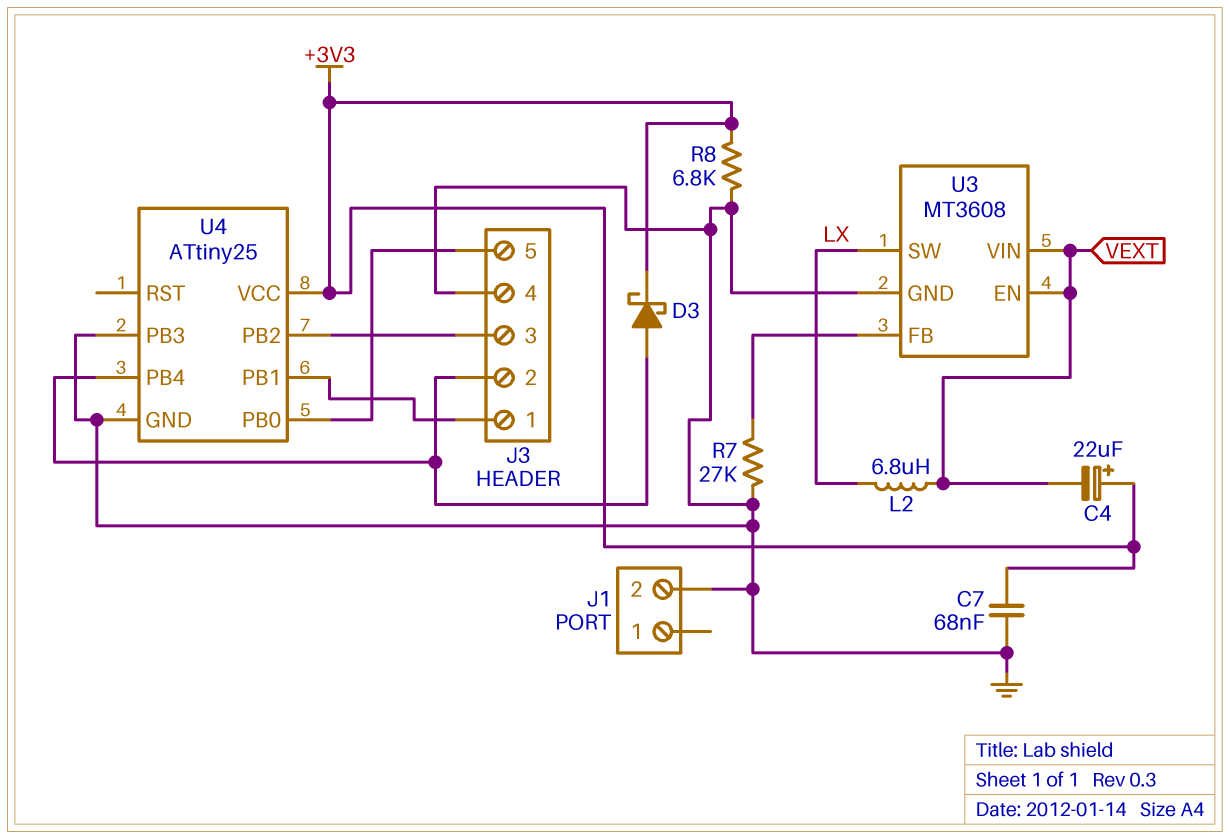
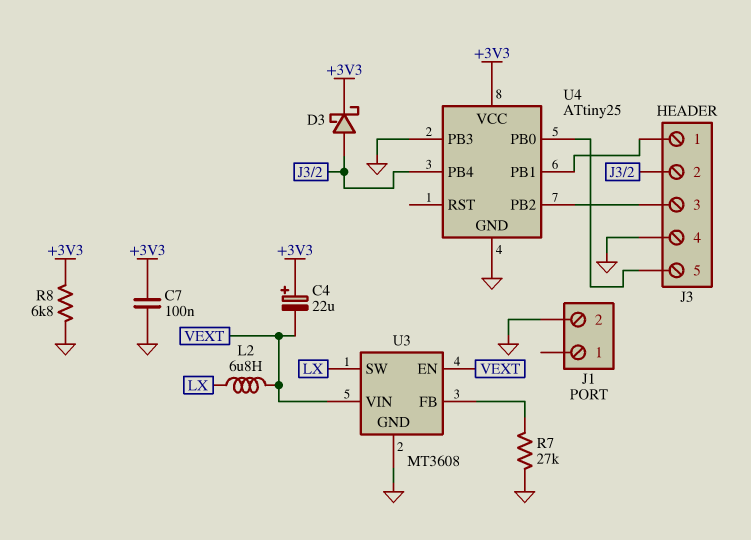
C7: 68nF (+3V3, GND) -> 100nF (+3V3, GND)

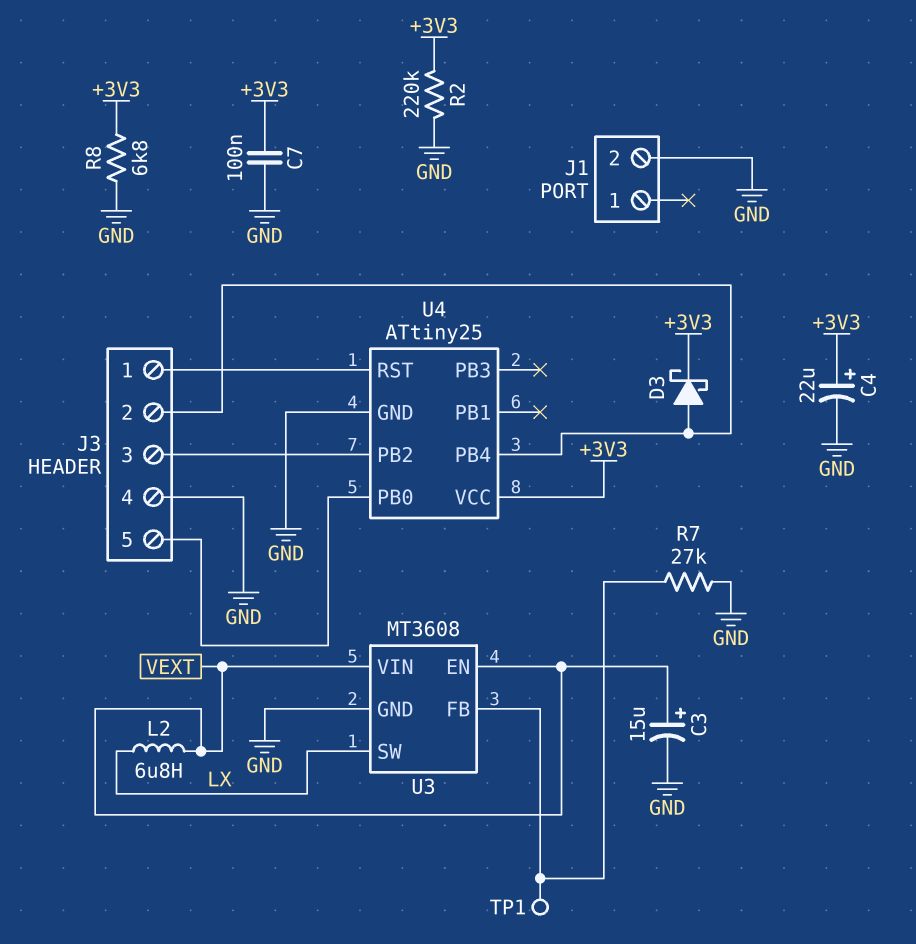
C3: none -> 15uF (plus VEXT, minus GND)
C4: 22uF (plus +3V3, minus VEXT) -> 22uF (plus +3V3, minus GND)
R2: none -> 220k (+3V3, GND)
TP1: none -> test point (U3/FB)
U4 pin PB1: J3/1 -> none
U4 pin PB3: GND -> none
U4 pin RST: none -> J3/1

